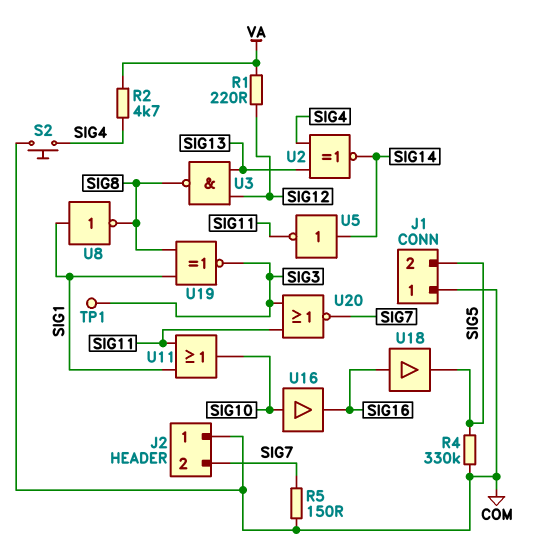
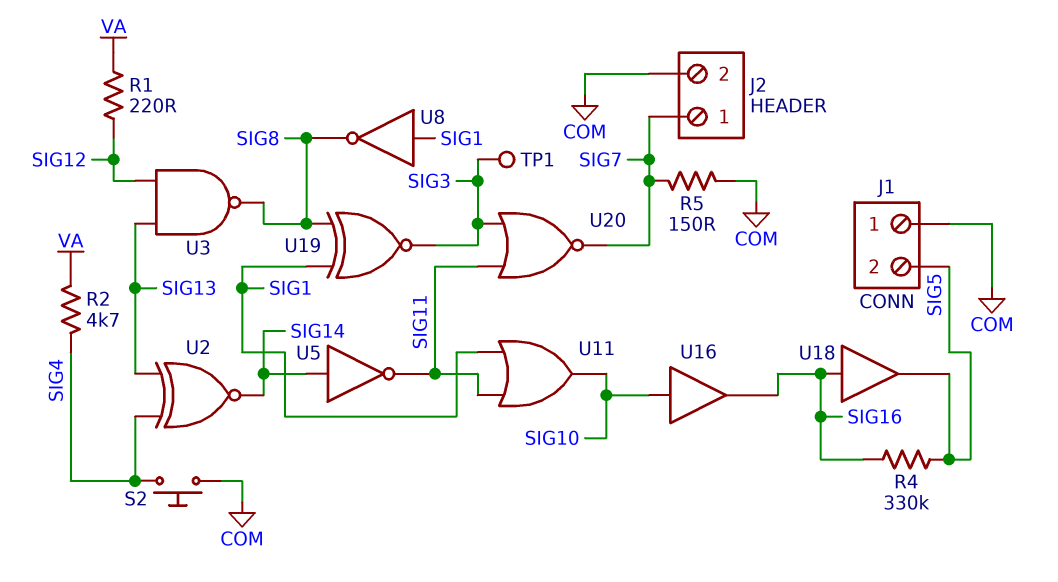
J2 pin 1: COM -> SIG7
J2 pin 2: SIG7 -> COM
R4: 330k (COM, SIG5) -> 330k (SIG5, SIG16)

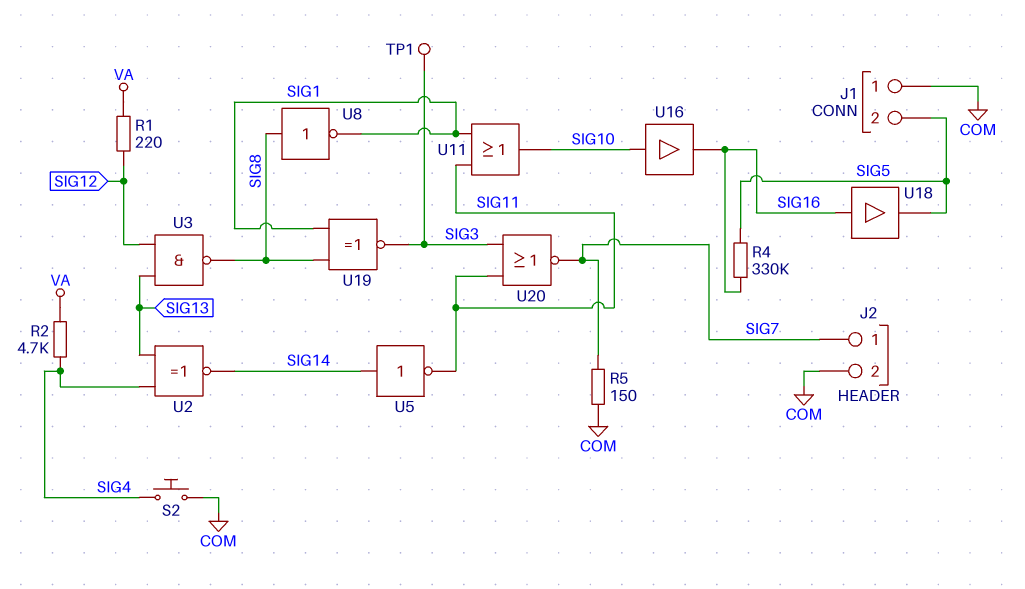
U8: NOT (in SIG1, out SIG8) -> NOT (in SIG8, out SIG1)

